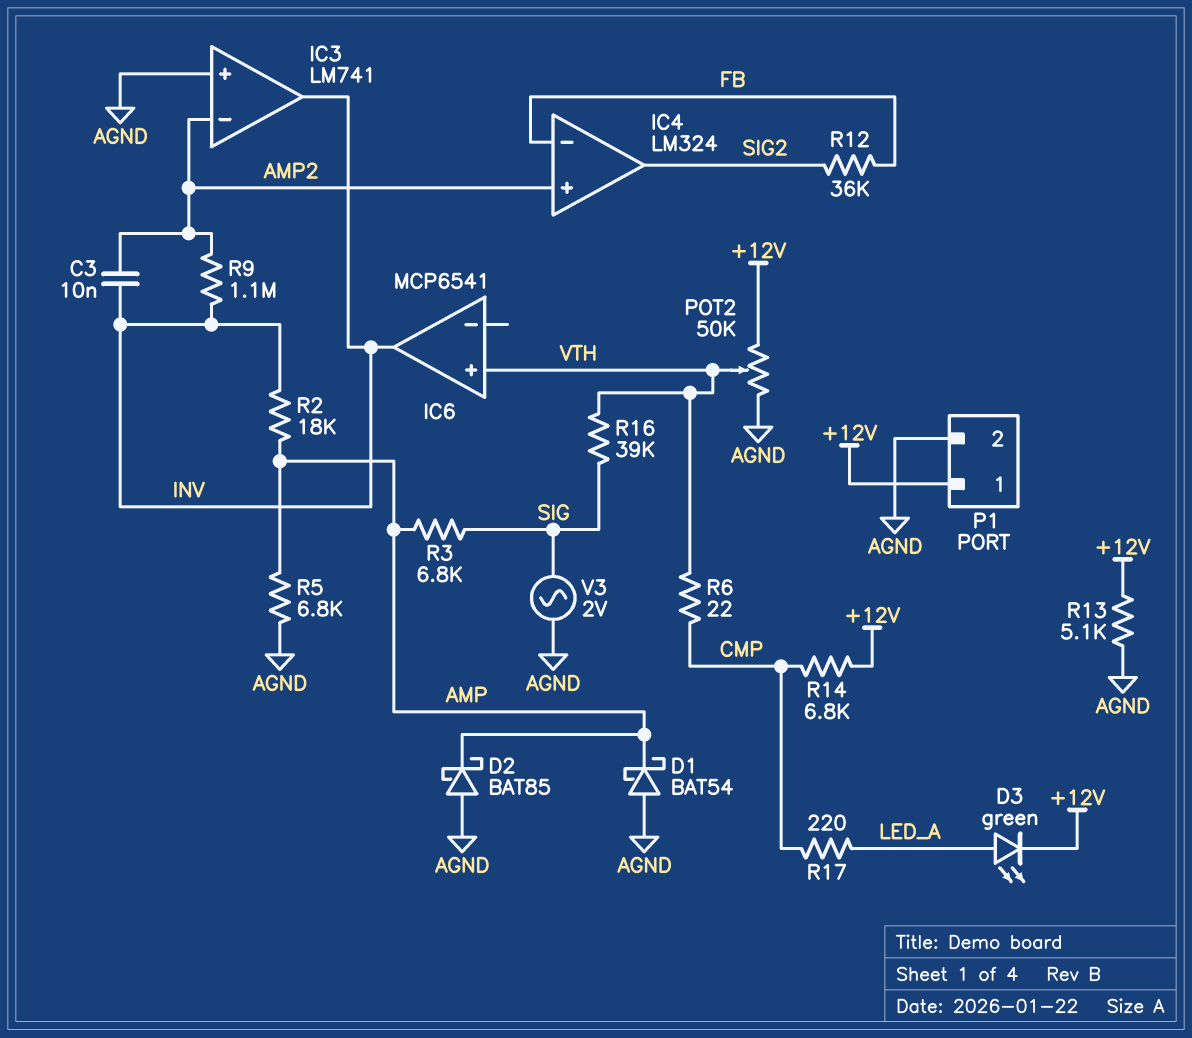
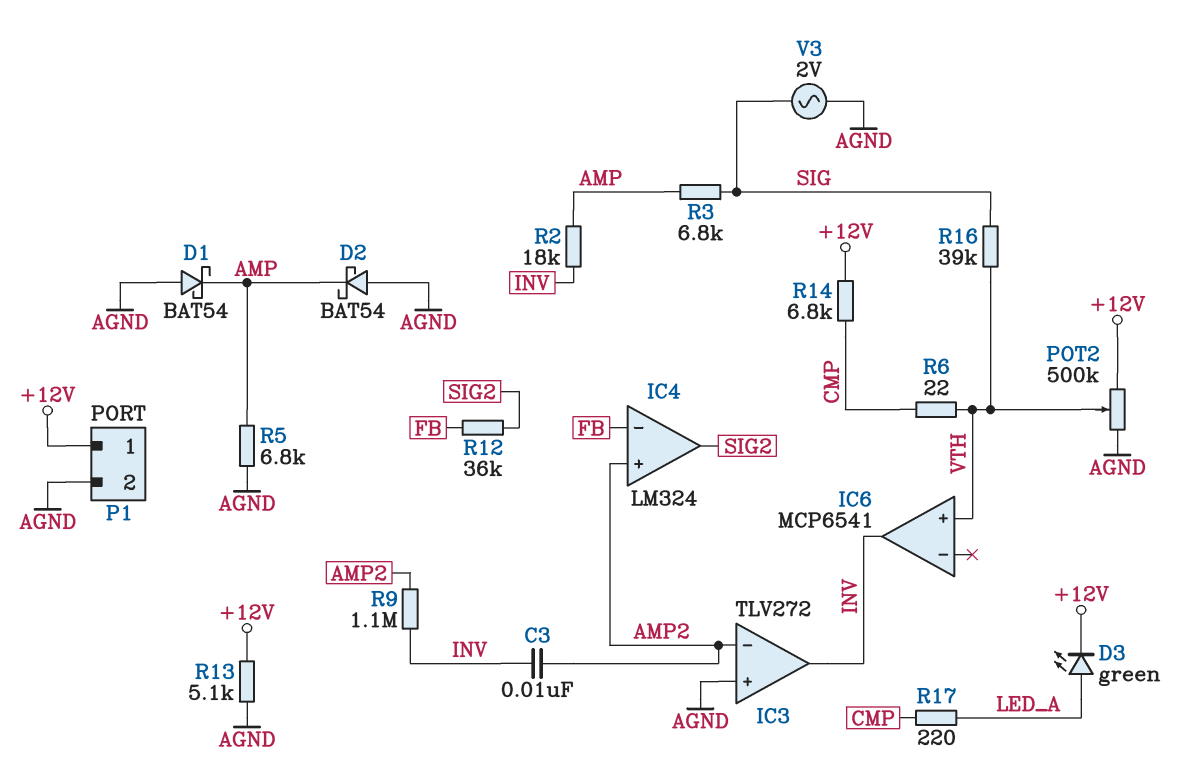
D2: schottky BAT85 (A AGND, K AMP) -> schottky BAT54 (A AGND, K AMP)
IC3: LM741 -> TLV272
POT2: 50k (+12V, AGND, wiper VTH) -> 500k (+12V, AGND, wiper VTH)

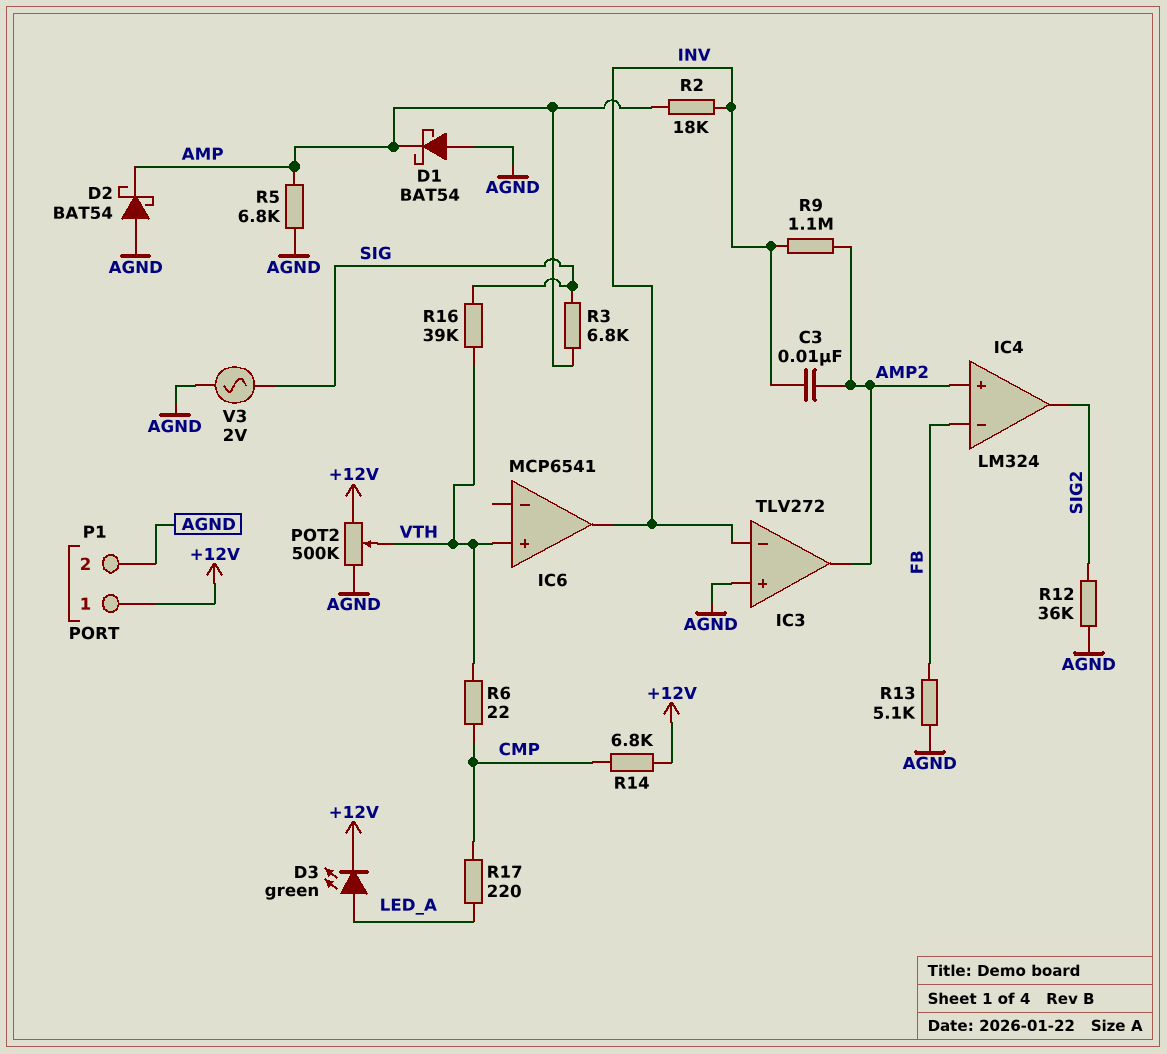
IC3 pin in-: AMP2 -> INV
IC3 pin out: INV -> AMP2
R12: 36k (FB, SIG2) -> 36k (AGND, SIG2)
R13: 5.1k (+12V, AGND) -> 5.1k (AGND, FB)

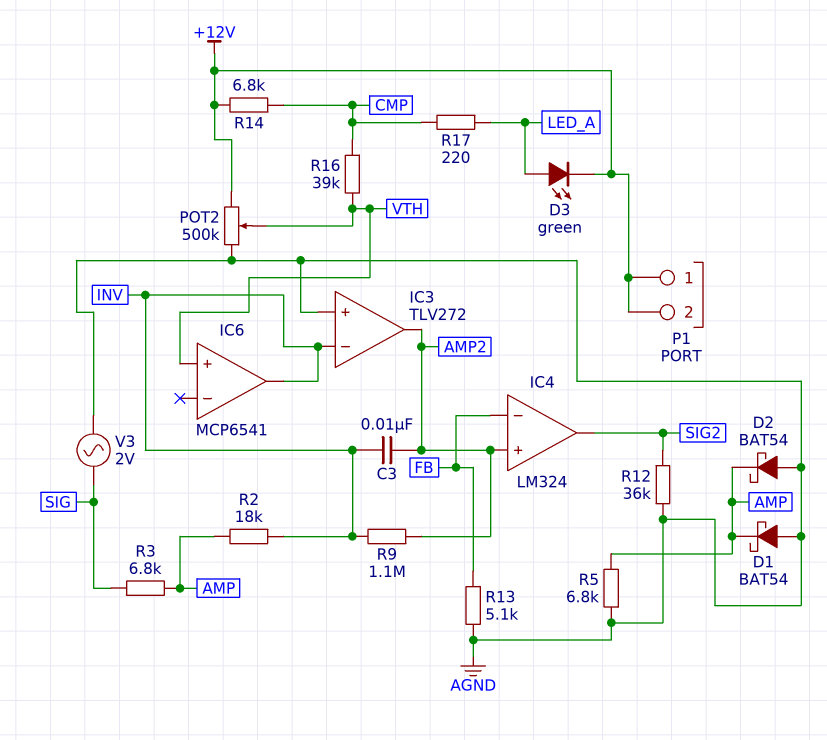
P1 pin 2: AGND -> +12V
R6: 22 (CMP, VTH) -> none
R16: 39k (SIG, VTH) -> 39k (CMP, VTH)

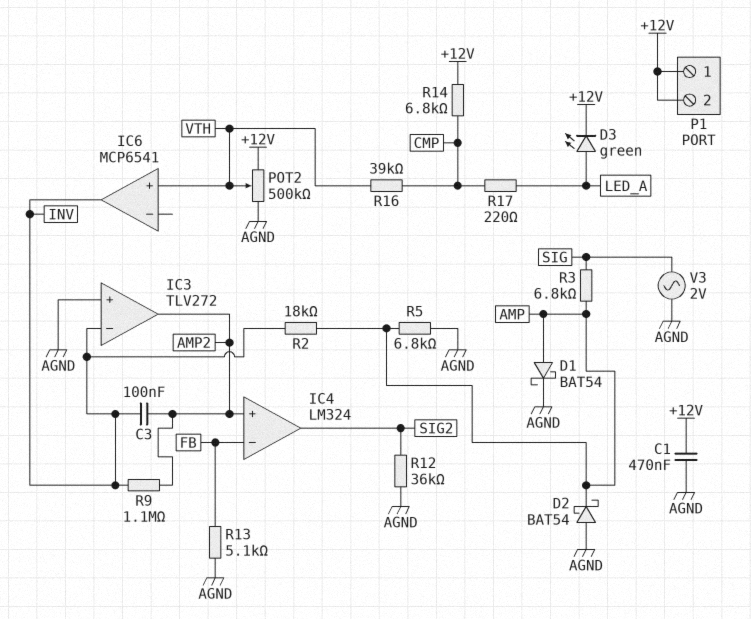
C1: none -> 470nF (+12V, AGND)
C3: 10nF (AMP2, INV) -> 100nF (AMP2, INV)
D1: schottky BAT54 (A AGND, K AMP) -> schottky BAT54 (A AMP, K AGND)

